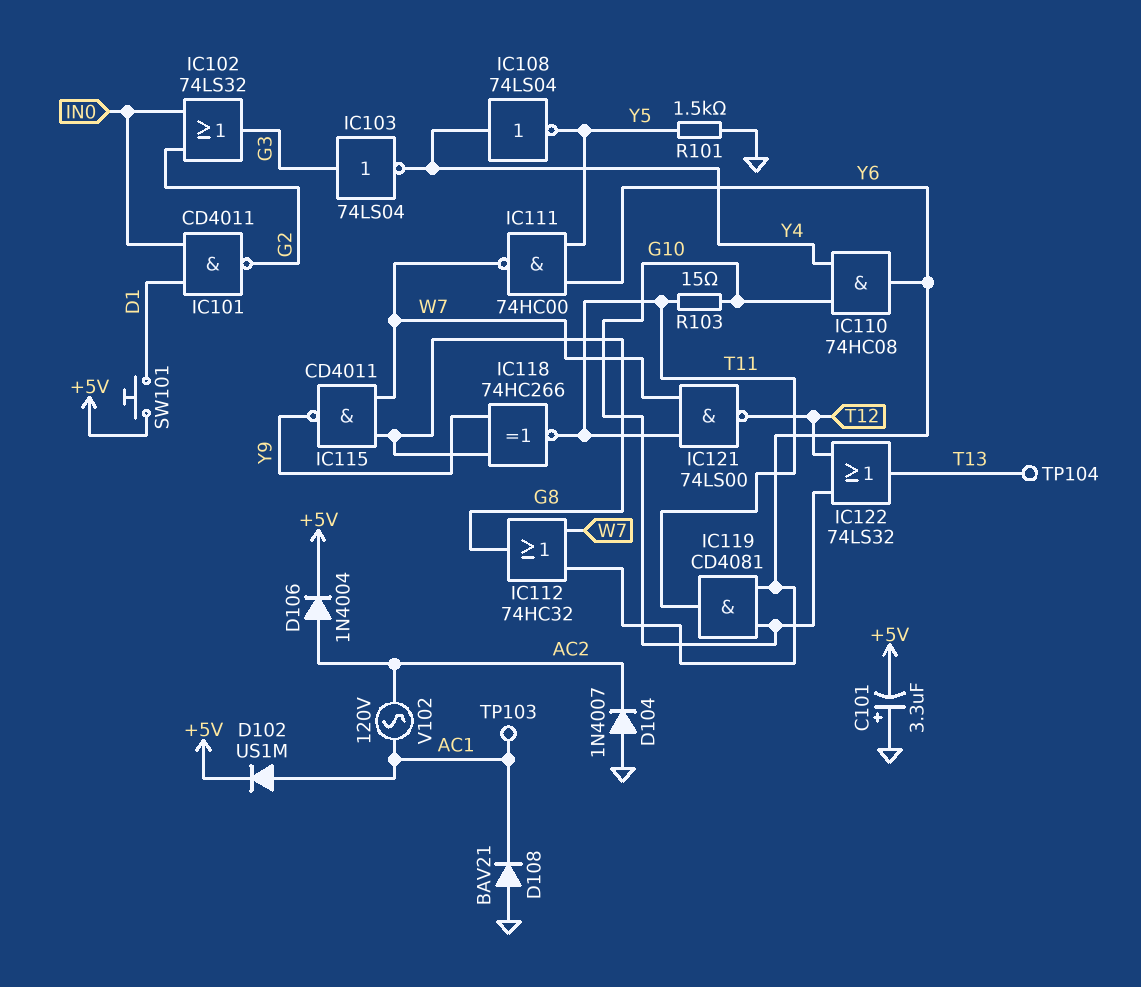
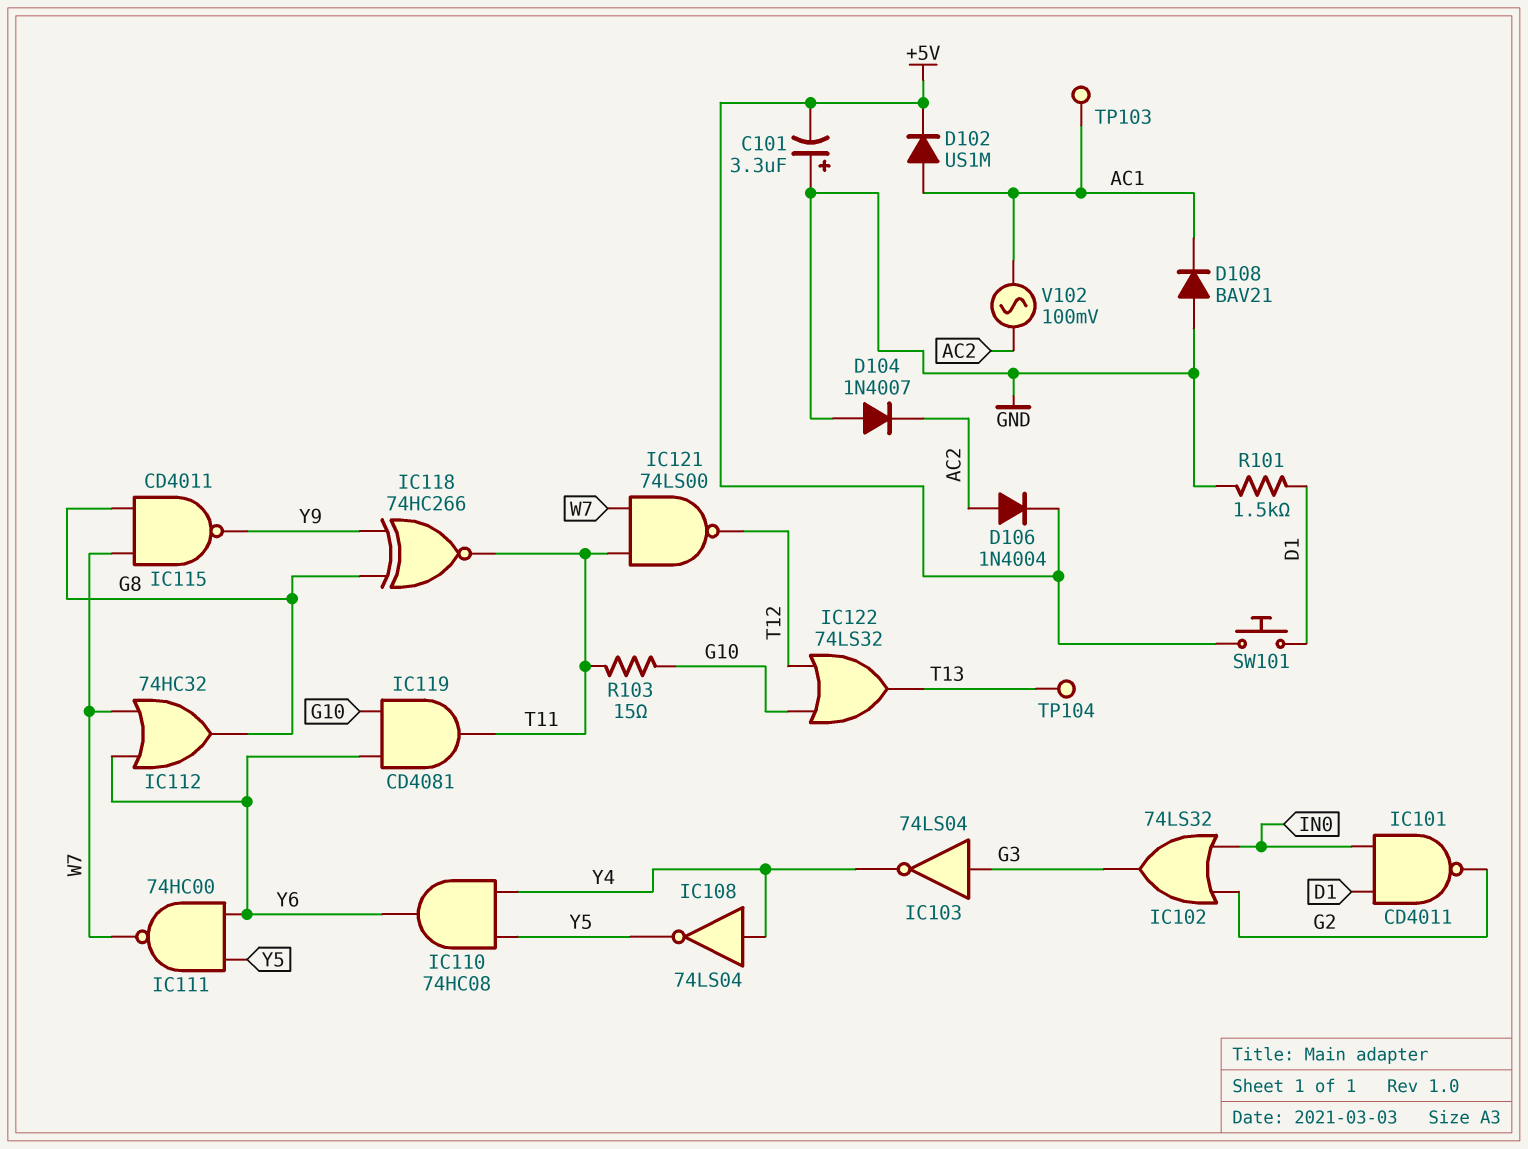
IC110: AND 74HC08 (in G10, in Y4, out Y6) -> AND 74HC08 (in Y4, in Y5, out Y6)
R101: 1.5k (GND, Y5) -> 1.5k (D1, GND)
V102: AC 120V (AC1, AC2) -> AC 100mV (AC1, AC2)

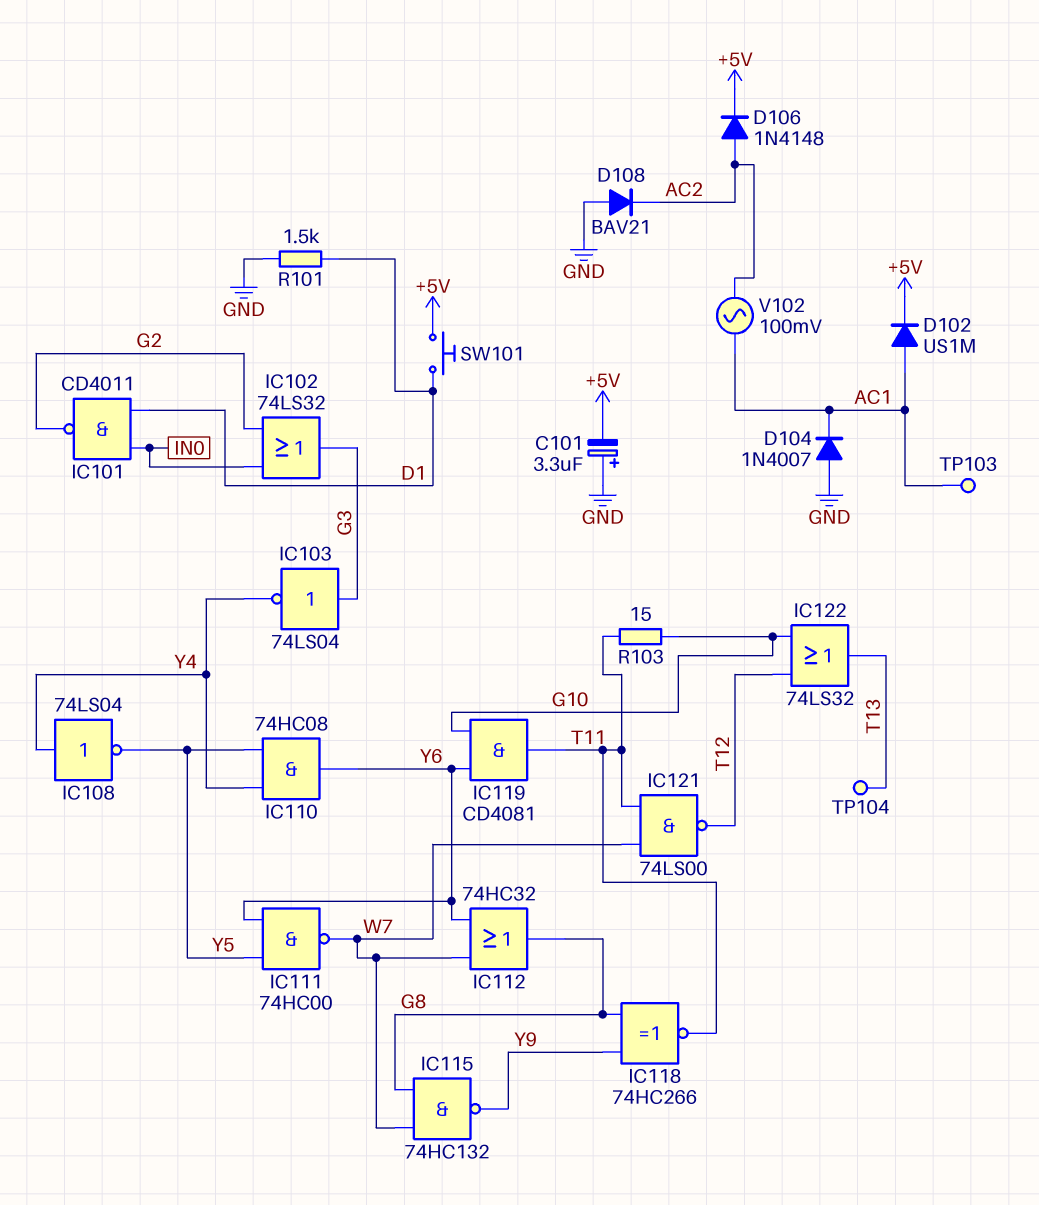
D104: diode 1N4007 (A GND, K AC2) -> diode 1N4007 (A GND, K AC1)
D106: diode 1N4004 (A AC2, K +5V) -> diode 1N4148 (A AC2, K +5V)
D108: diode BAV21 (A GND, K AC1) -> diode BAV21 (A GND, K AC2)
IC115: NAND CD4011 (in G8, in W7, out Y9) -> NAND 74HC132 (in G8, in W7, out Y9)

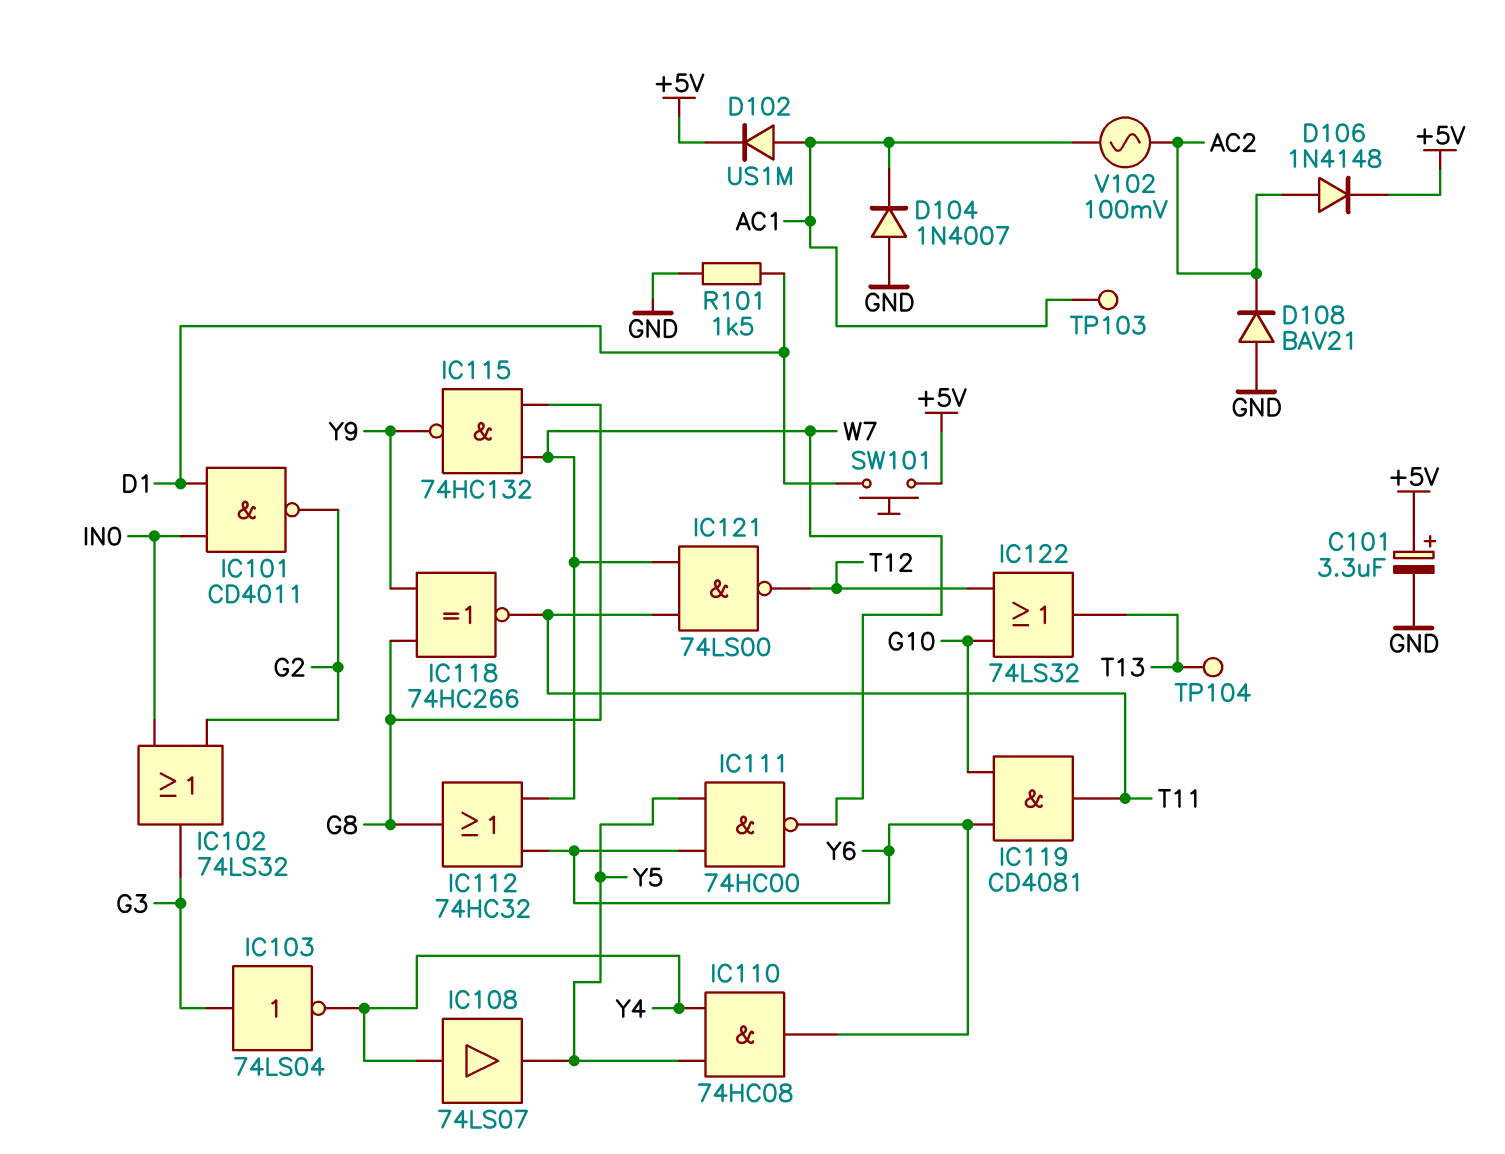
C101: 3.3uF (plus GND, minus +5V) -> 3.3uF (plus +5V, minus GND)
IC108: NOT 74LS04 (in Y4, out Y5) -> buffer 74LS07 (in Y4, out Y5)
R103: 15 (G10, T11) -> none

